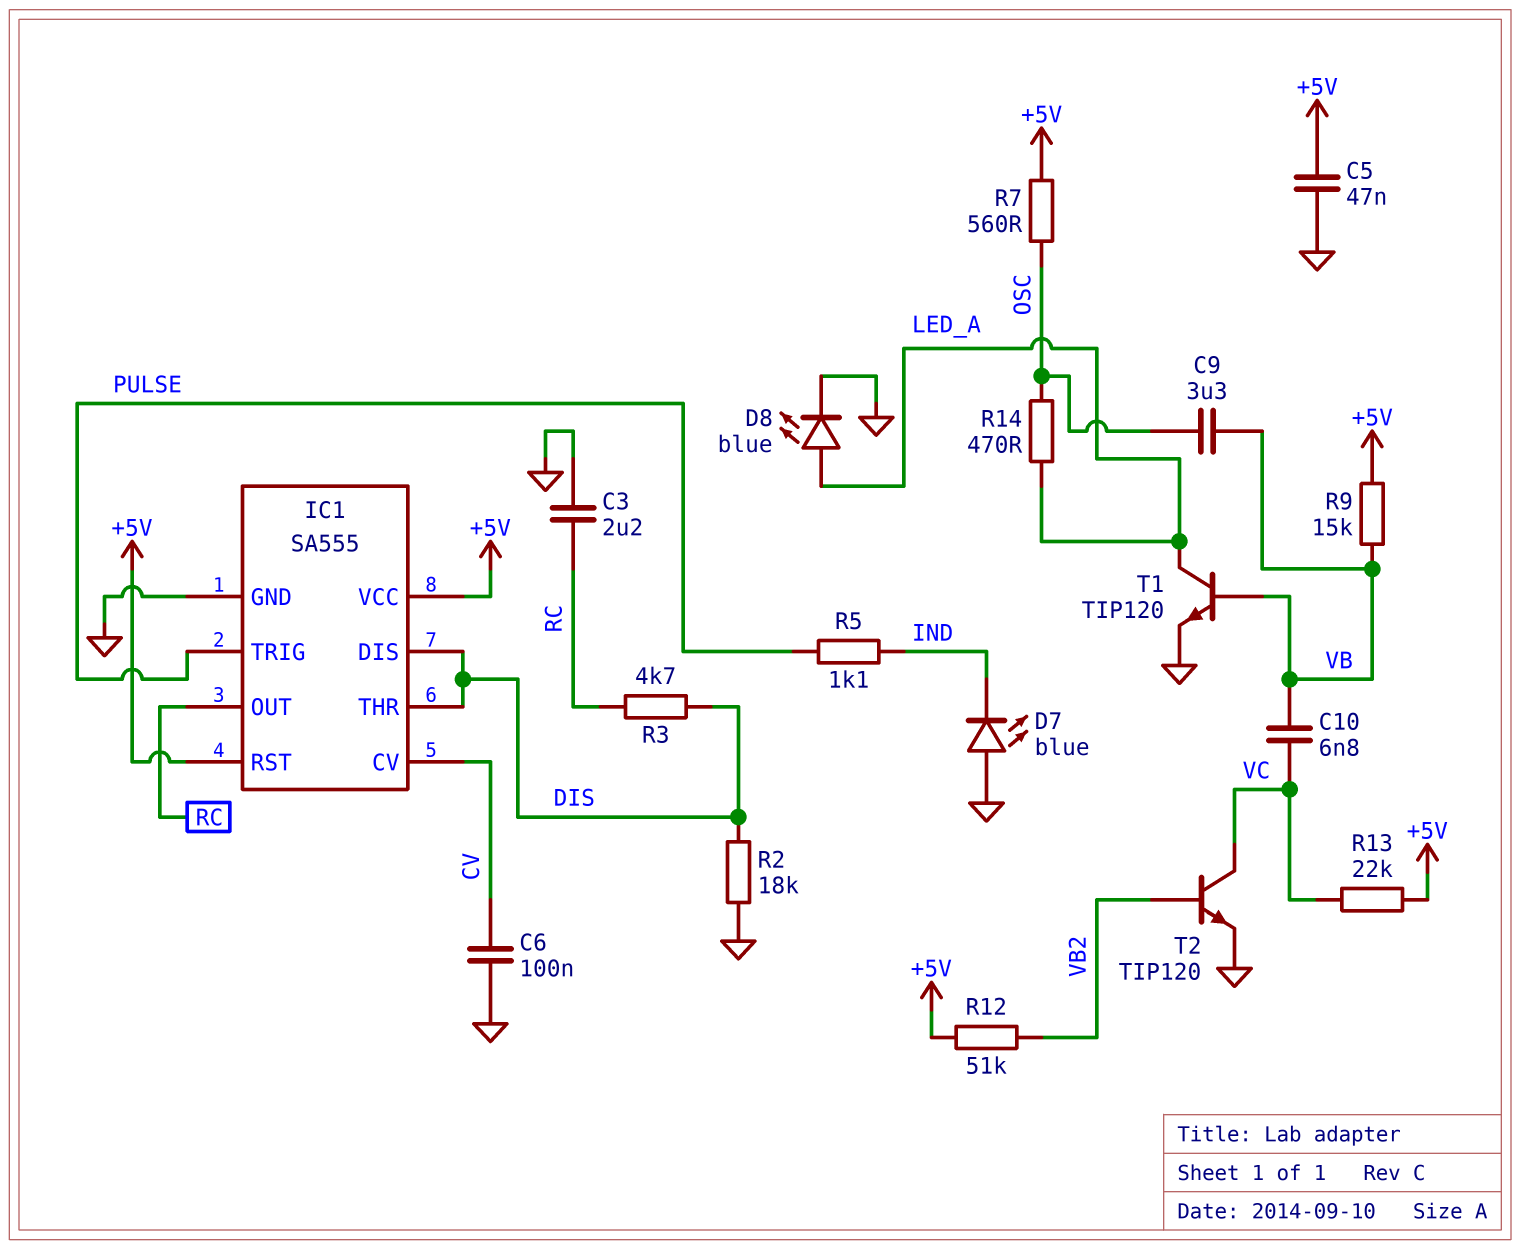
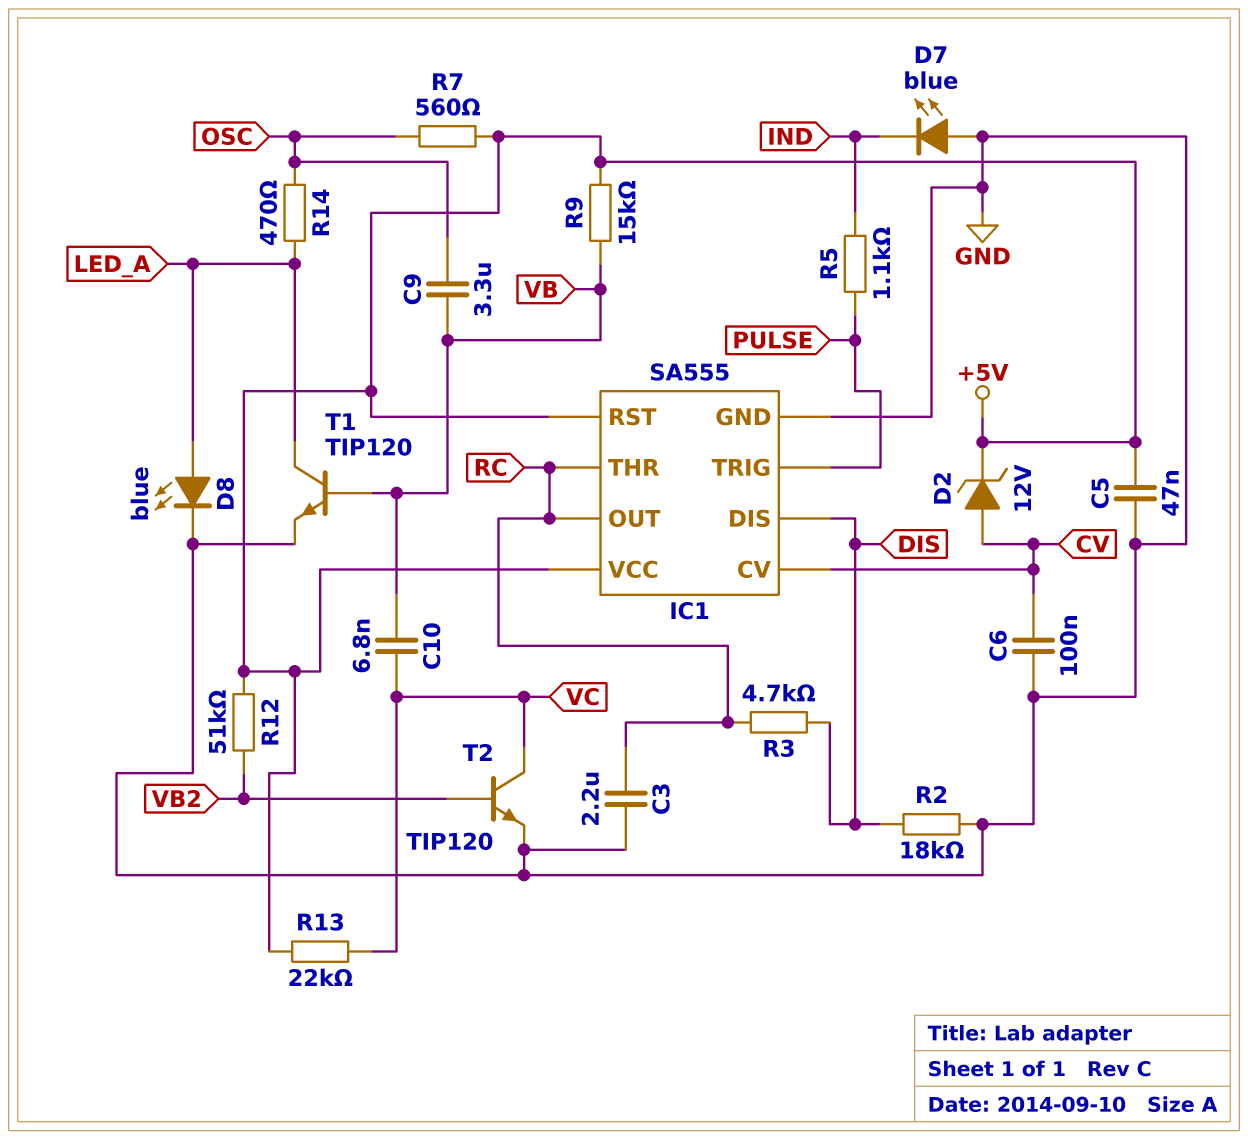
D2: none -> zener 12V (A CV, K +5V)
IC1 pin THR: DIS -> RC

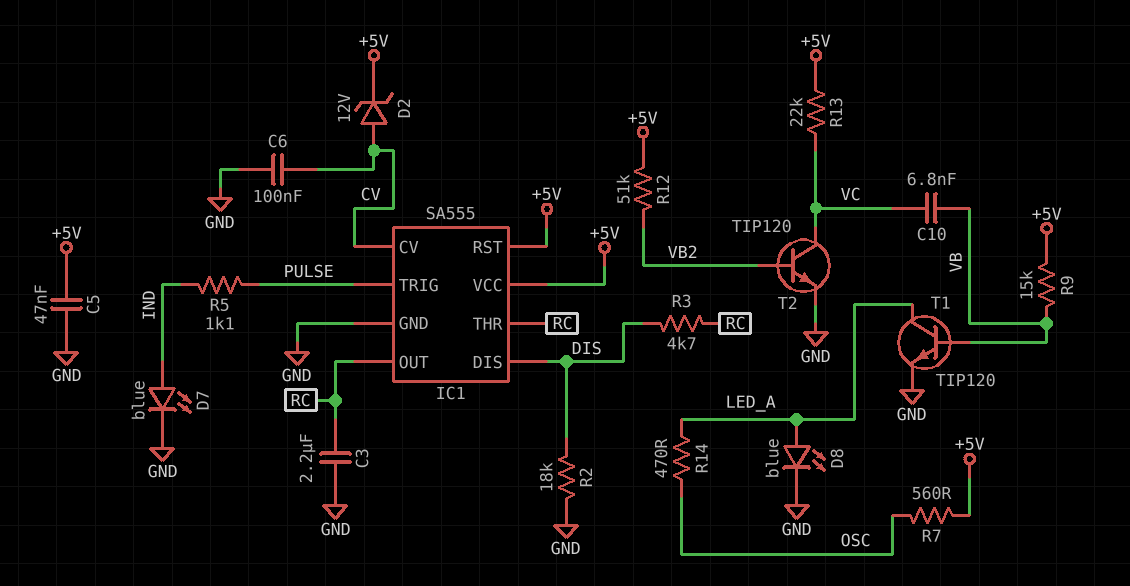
C9: 3.3uF (OSC, VB) -> none
D7: LED blue (A GND, K IND) -> LED blue (A IND, K GND)

